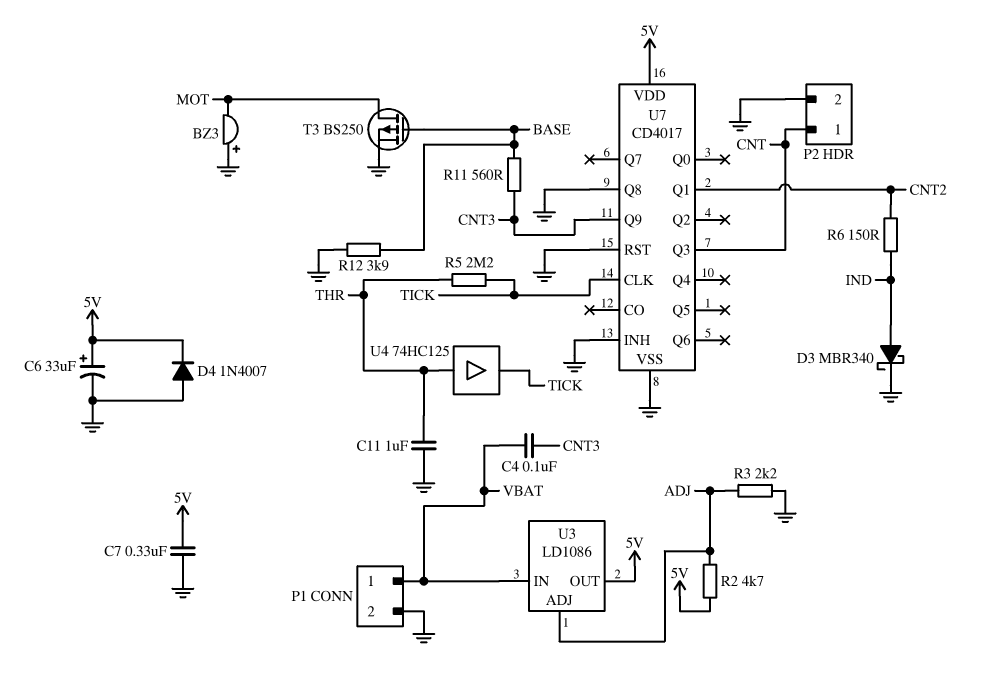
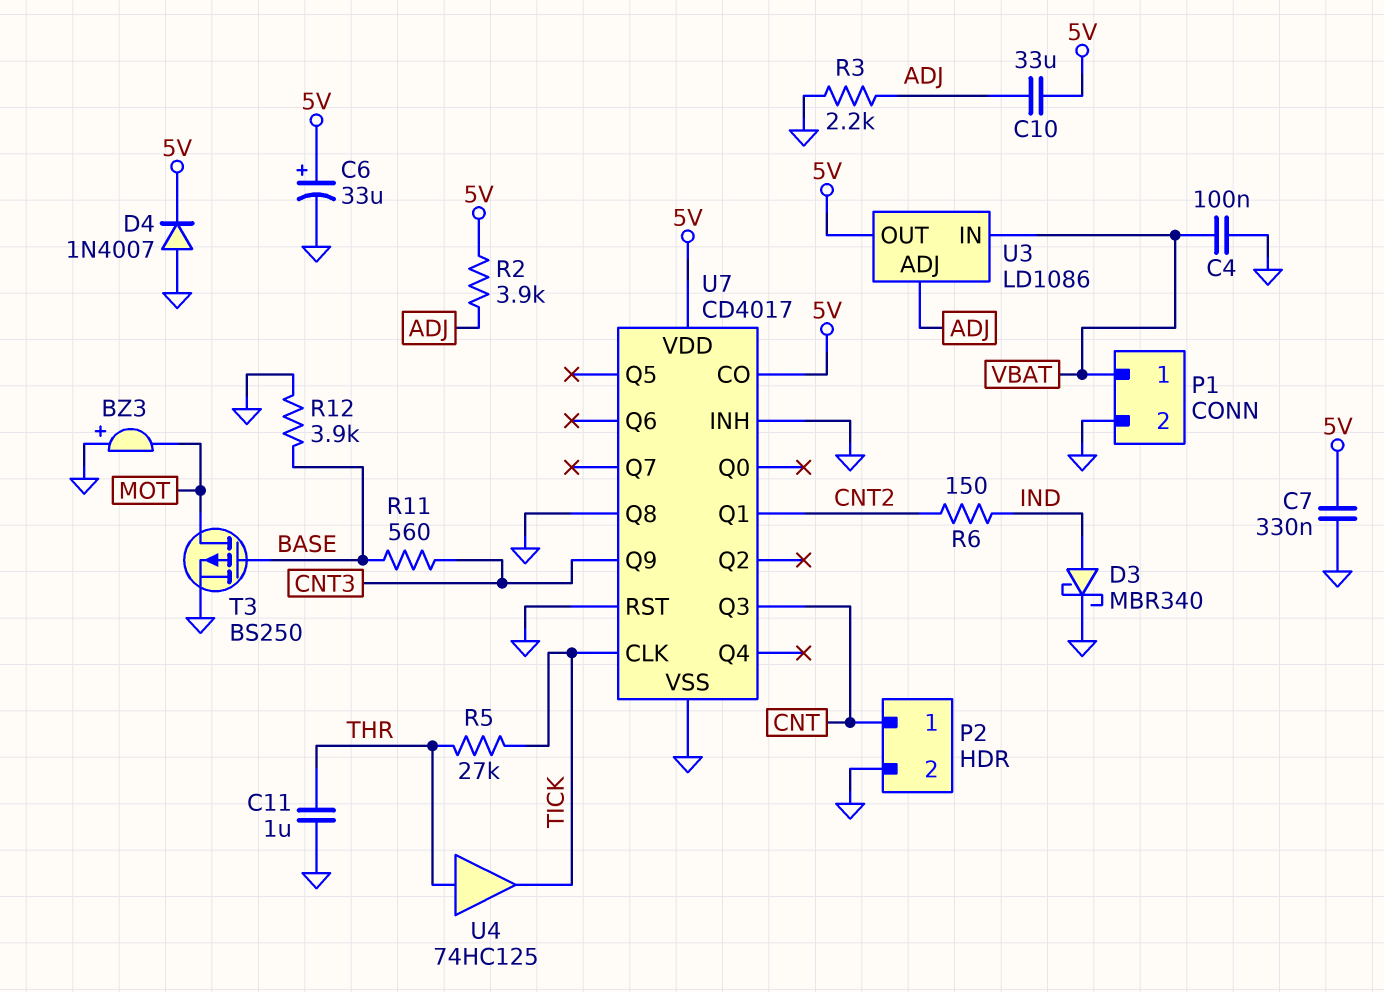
C4: 100nF (CNT3, VBAT) -> 100nF (GND, VBAT)
C10: none -> 33uF (5V, ADJ)
R2: 4.7k (5V, ADJ) -> 3.9k (5V, ADJ)
R5: 2.2M (THR, TICK) -> 27k (THR, TICK)
U7 pin CO: none -> 5V

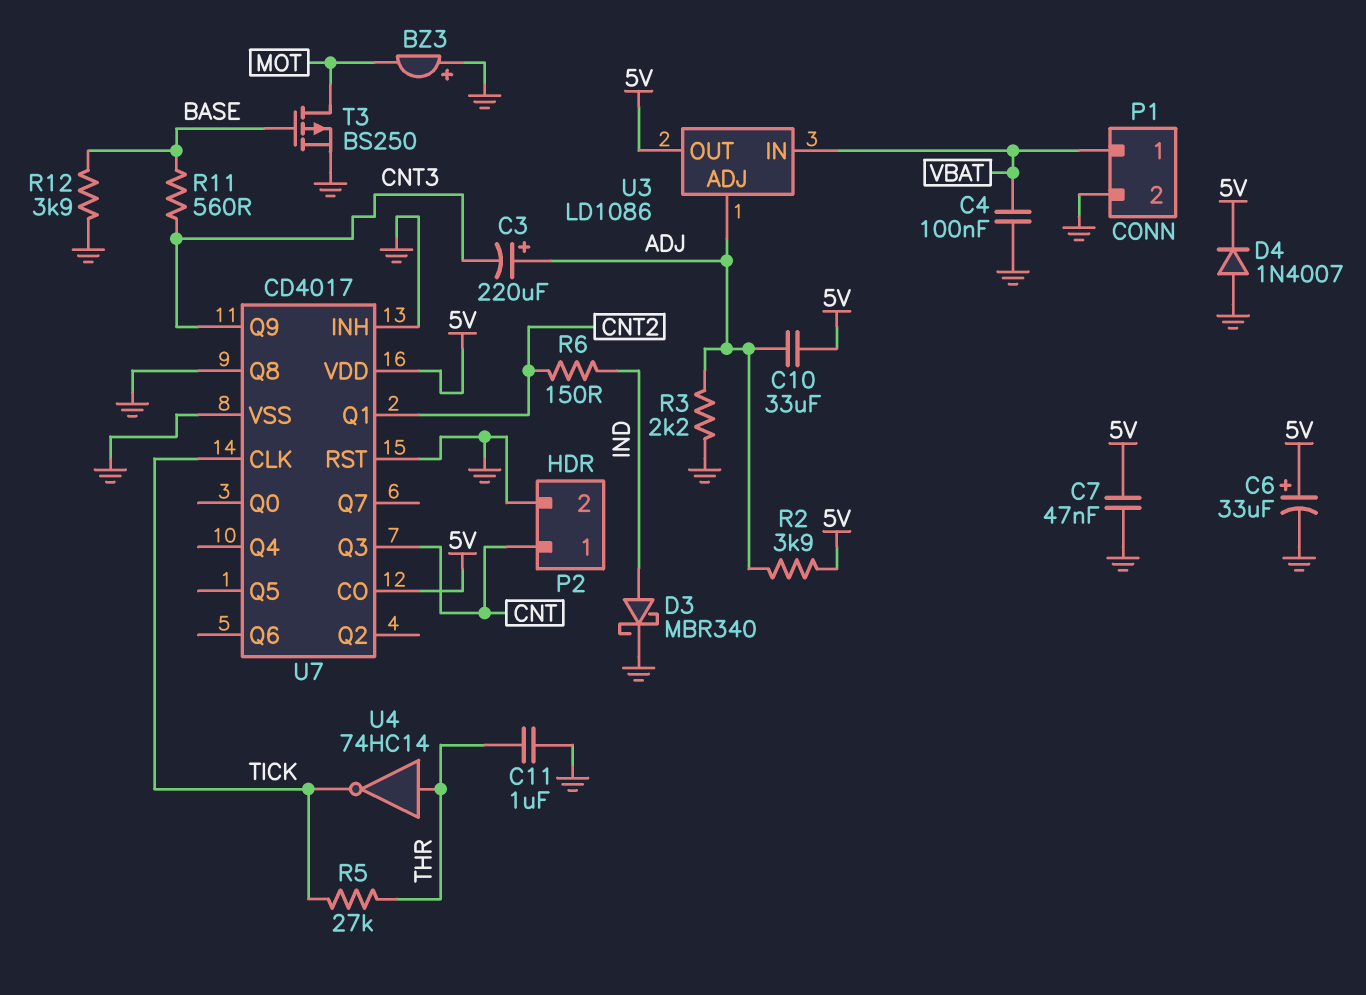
C3: none -> 220uF (plus ADJ, minus CNT3)
C7: 330nF (5V, GND) -> 47nF (5V, GND)
U4: buffer 74HC125 (in THR, out TICK) -> NOT 74HC14 (in THR, out TICK)

